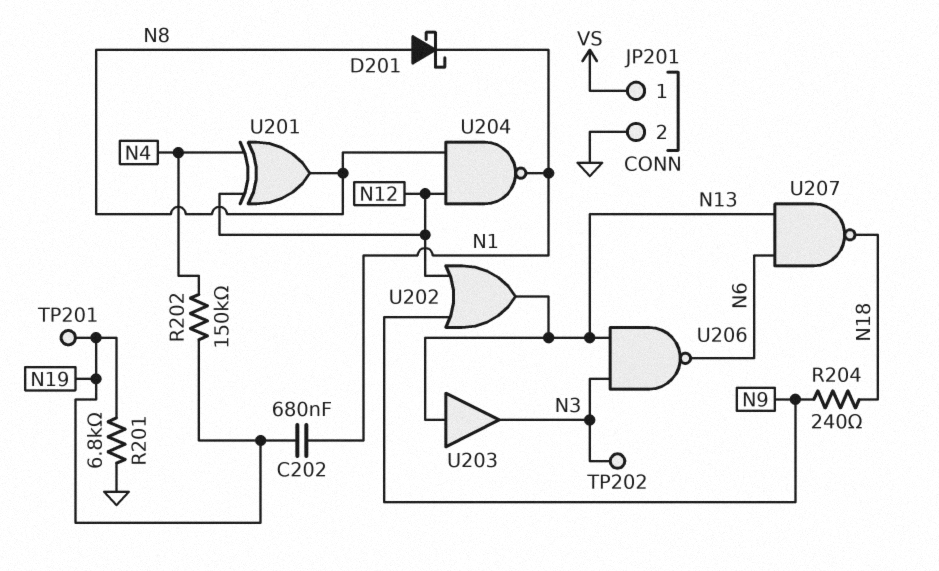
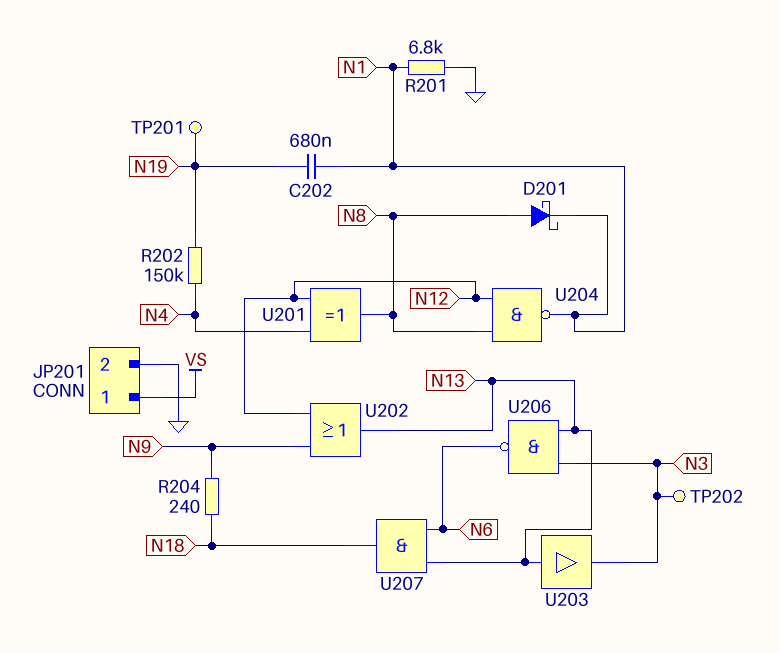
R201: 6.8k (GND, N19) -> 6.8k (GND, N1)
U207: NAND (in N6, in N13, out N18) -> AND (in N6, in N13, out N18)

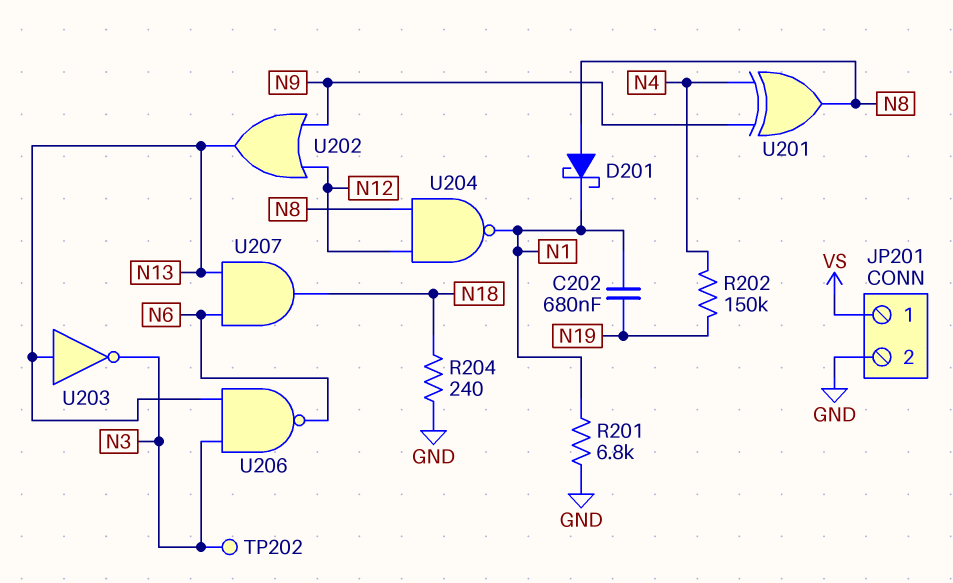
R204: 240 (N9, N18) -> 240 (GND, N18)
TP201: test point (N19) -> none
U201: XOR (in N4, in N12, out N8) -> XOR (in N4, in N9, out N8)
U203: buffer (in N13, out N3) -> NOT (in N13, out N3)

